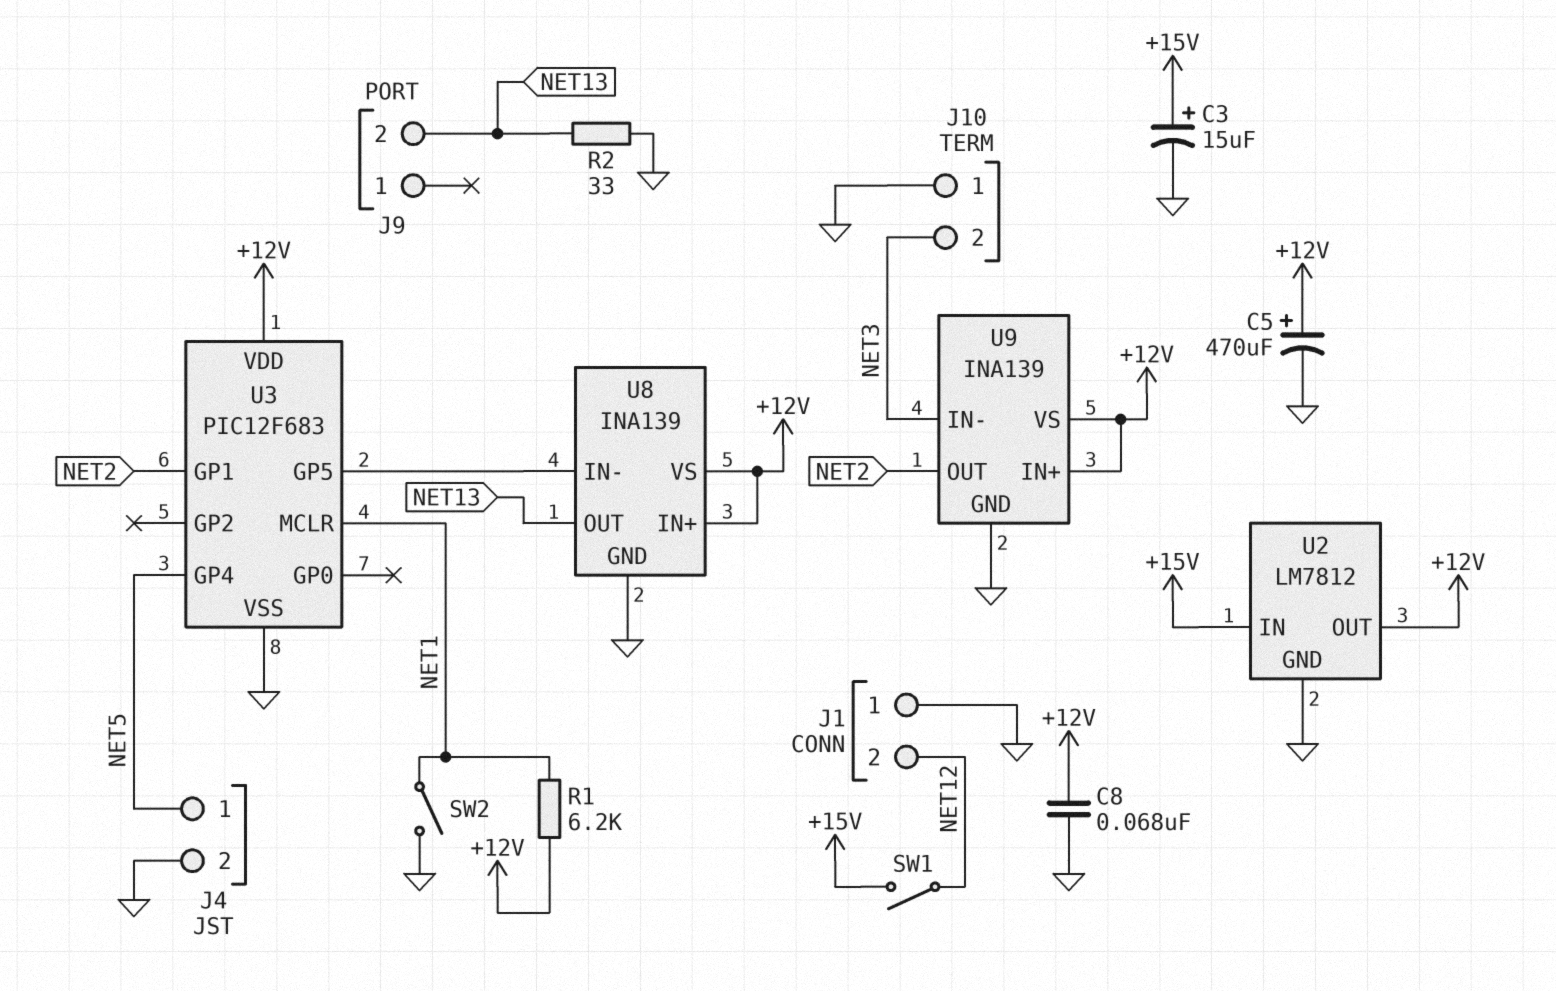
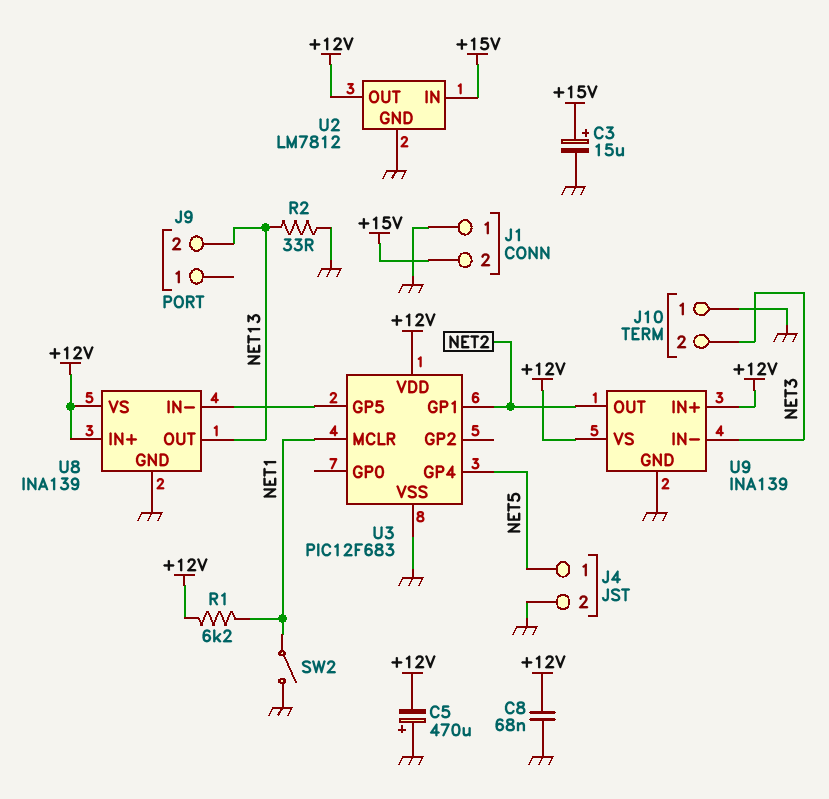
C5: 470uF (plus +12V, minus GND) -> 470uF (plus GND, minus +12V)
J1 pin 2: NET12 -> +15V
SW1: switch (+15V, NET12) -> none

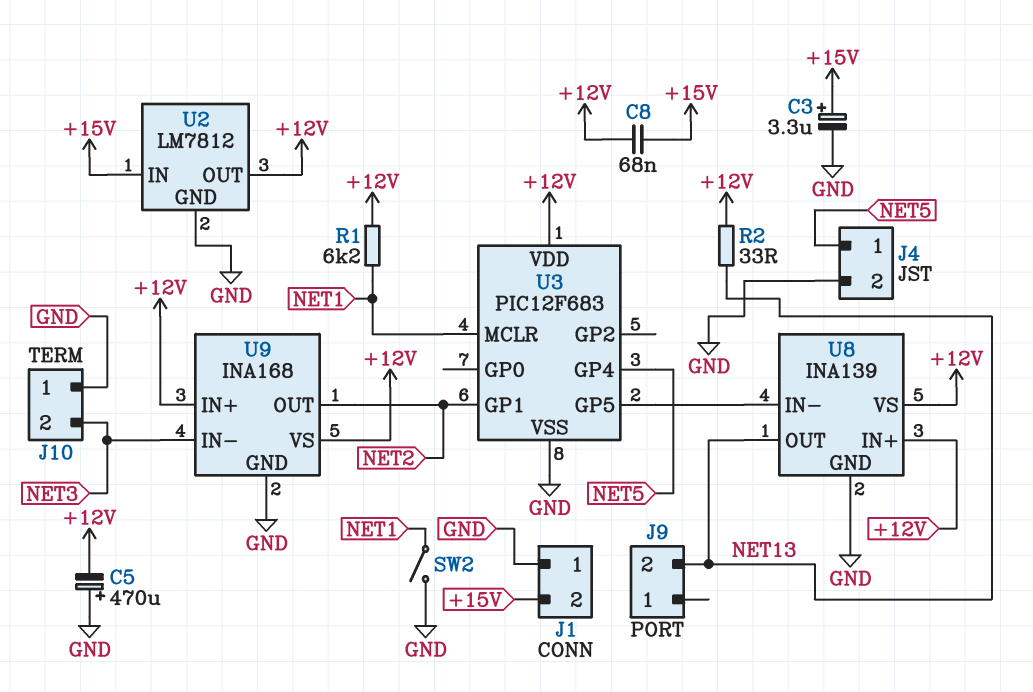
C3: 15uF (plus +15V, minus GND) -> 3.3uF (plus +15V, minus GND)
C8: 68nF (+12V, GND) -> 68nF (+12V, +15V)
R2: 33 (GND, NET13) -> 33 (+12V, NET13)
U9: INA139 -> INA168

